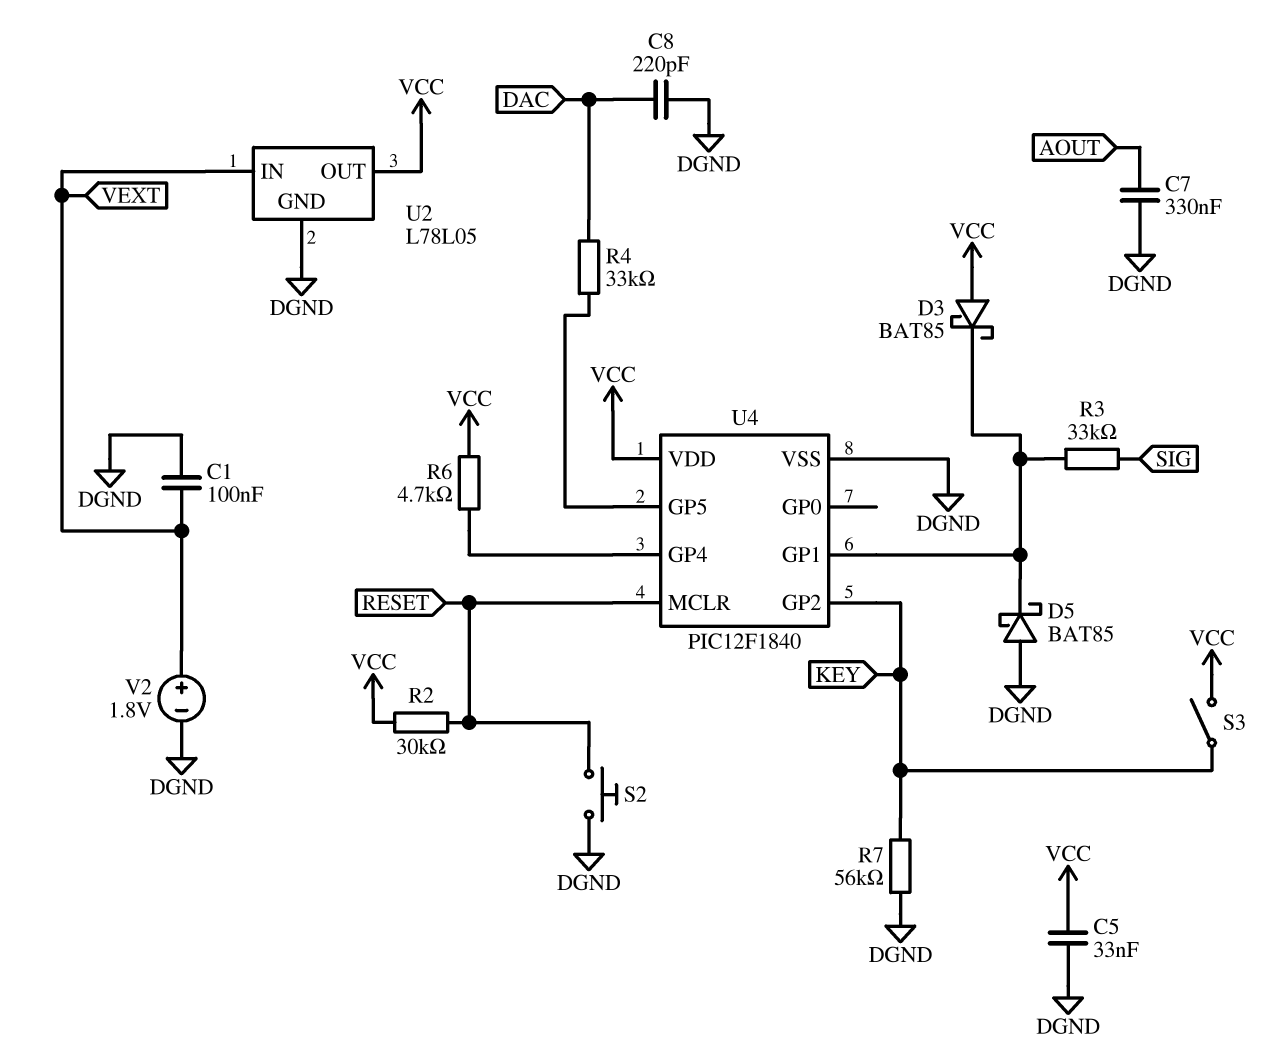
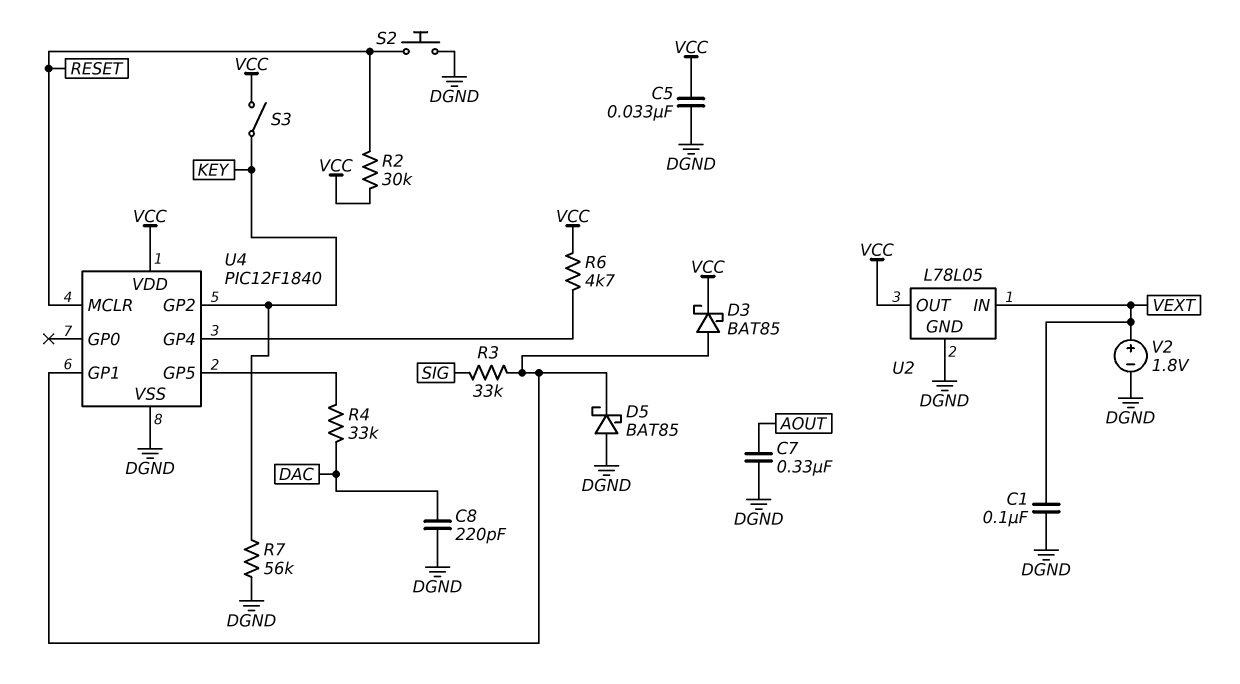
D3: schottky BAT85 (A VCC, K U4/GP1) -> schottky BAT85 (A U4/GP1, K VCC)

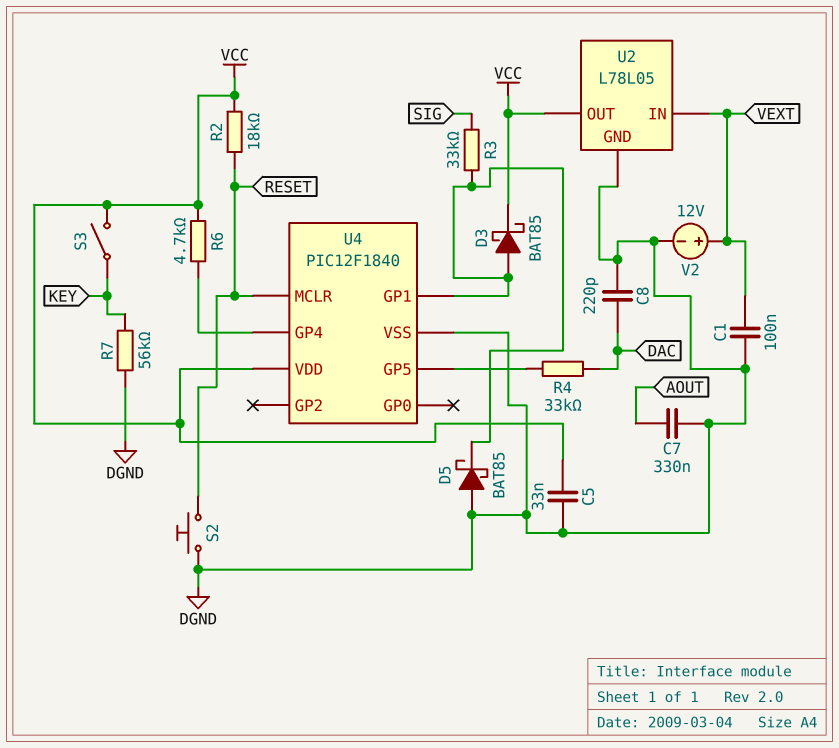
R2: 30k (RESET, VCC) -> 18k (RESET, VCC)
U4 pin GP2: KEY -> none
V2: 1.8V (plus VEXT, minus DGND) -> 12V (plus VEXT, minus DGND)

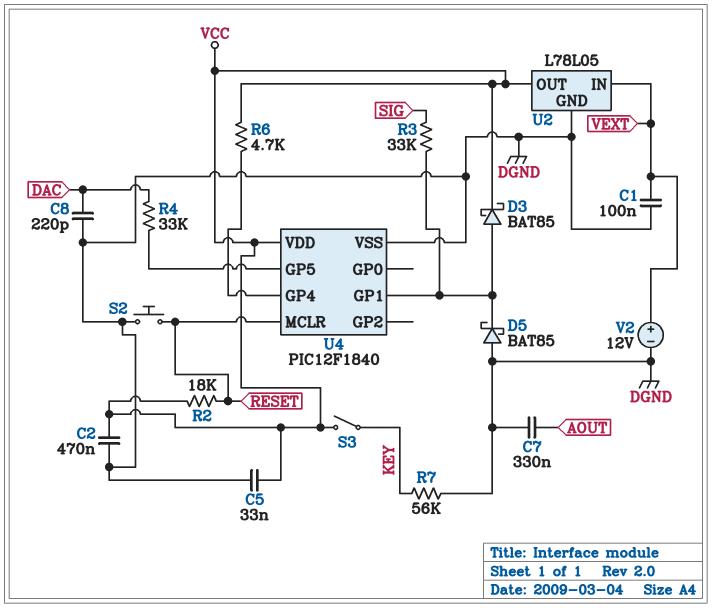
C2: none -> 470nF (DGND, VCC)

